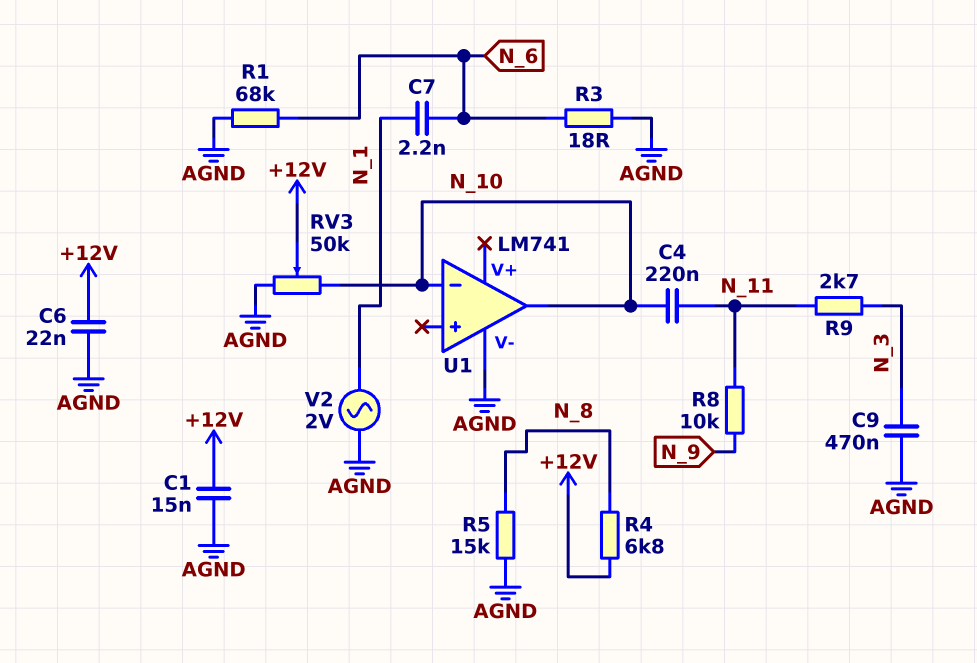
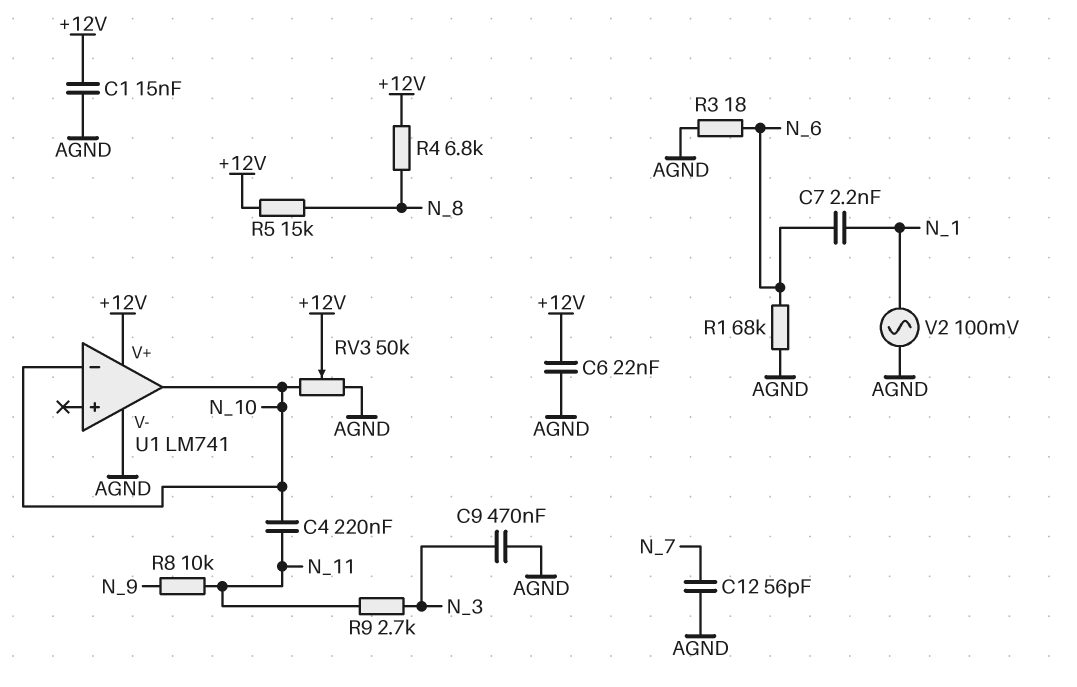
C12: none -> 56pF (AGND, N_7)
R5: 15k (AGND, N_8) -> 15k (+12V, N_8)
U1 pin V+: none -> +12V
V2: AC 2V (AGND, N_1) -> AC 100mV (AGND, N_1)

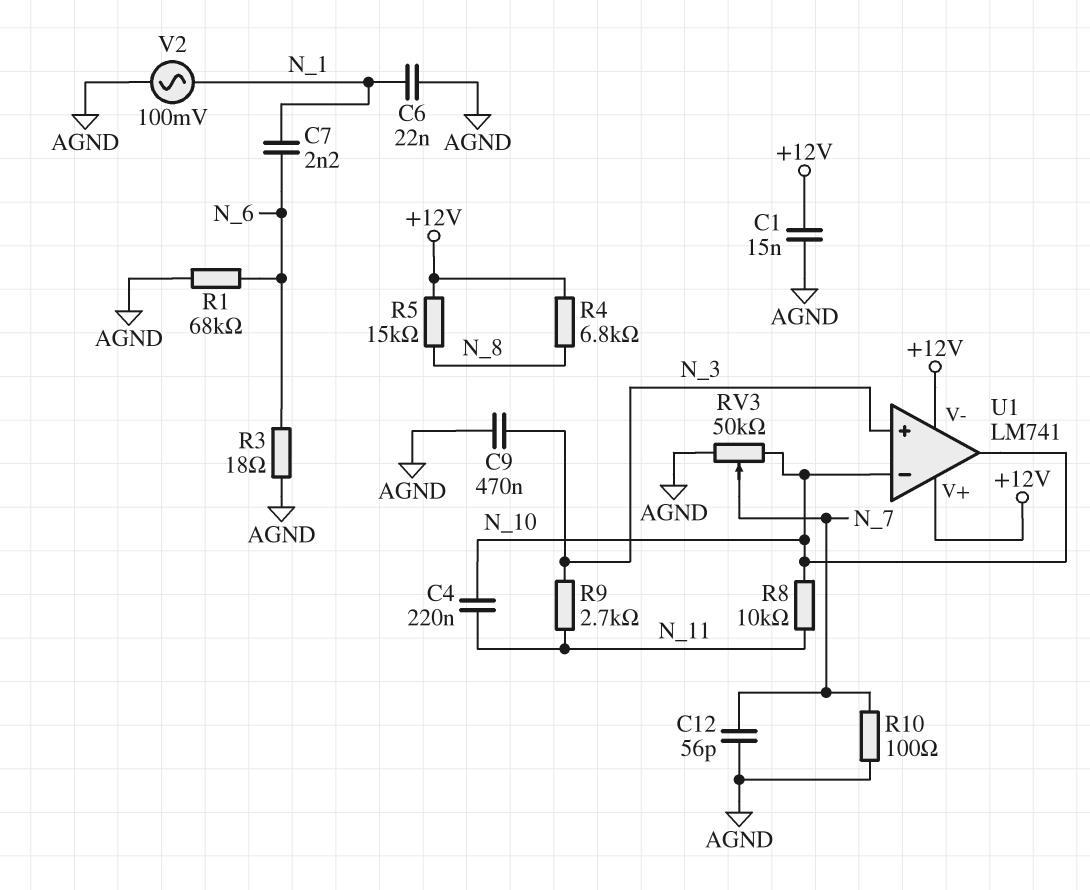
C6: 22nF (+12V, AGND) -> 22nF (AGND, N_1)
R8: 10k (N_9, N_11) -> 10k (N_10, N_11)
R10: none -> 100 (AGND, N_7)
RV3: 50k (AGND, N_10, wiper +12V) -> 50k (AGND, N_10, wiper N_7)
U1 pin V-: AGND -> +12V
U1 pin in+: none -> N_3

